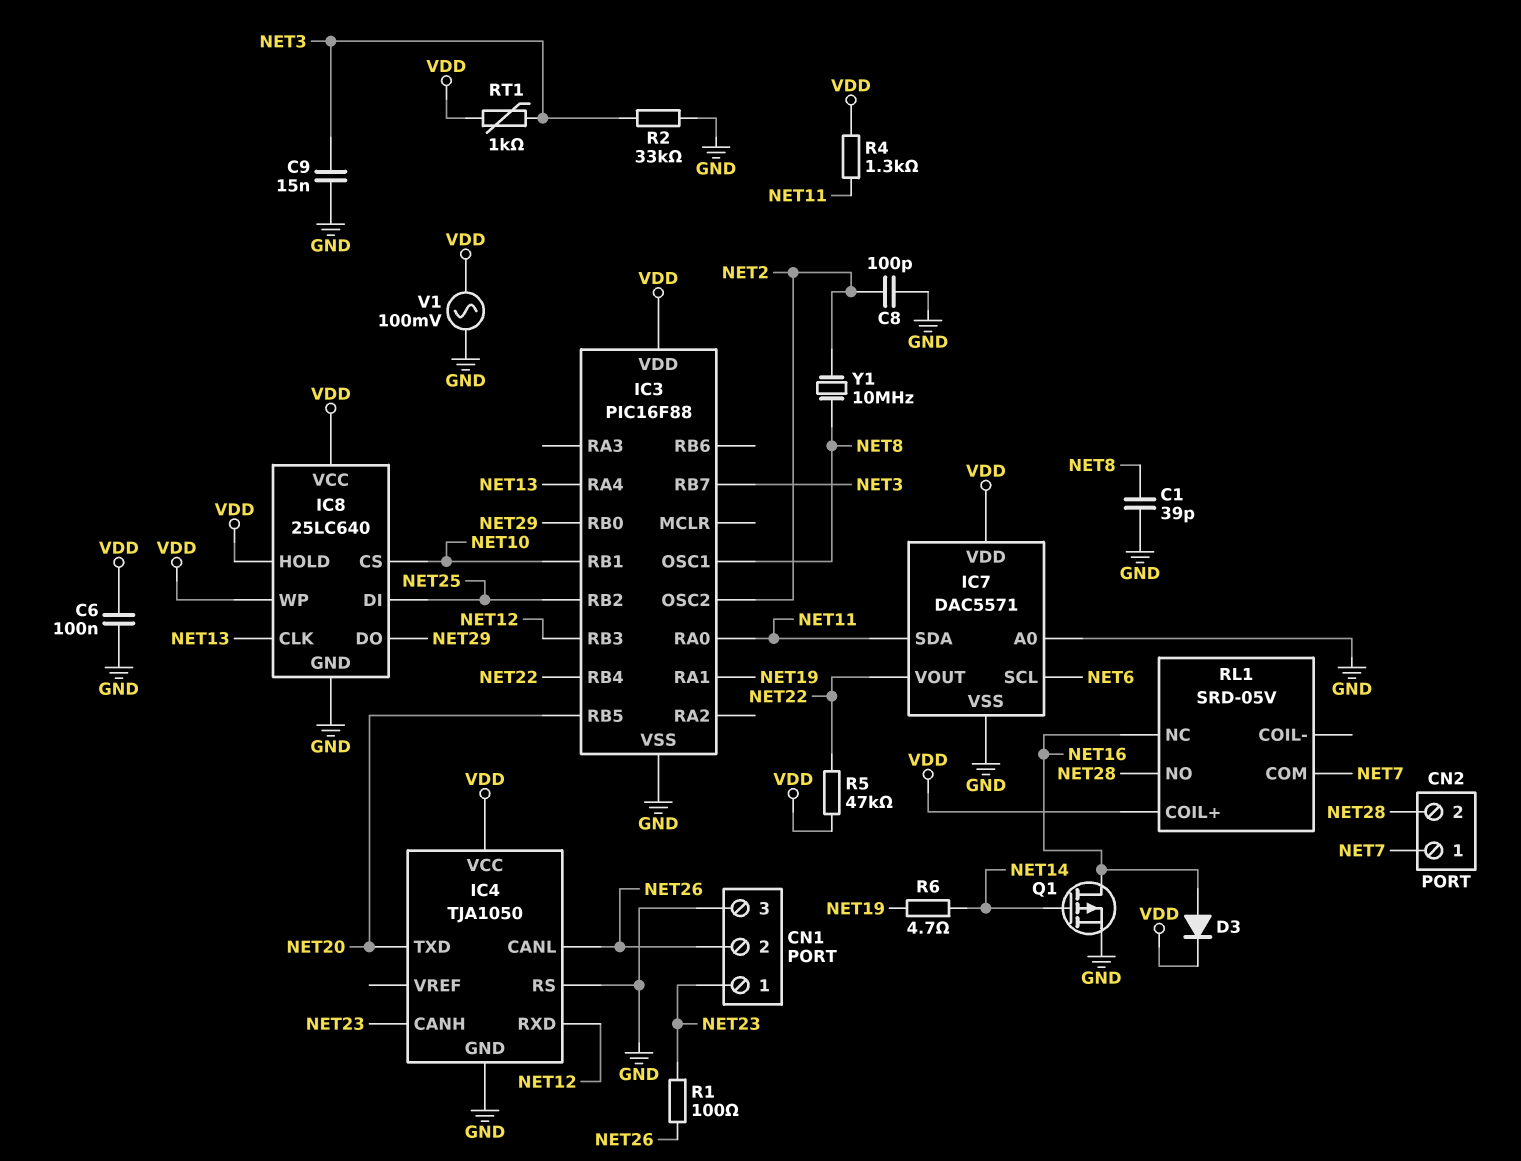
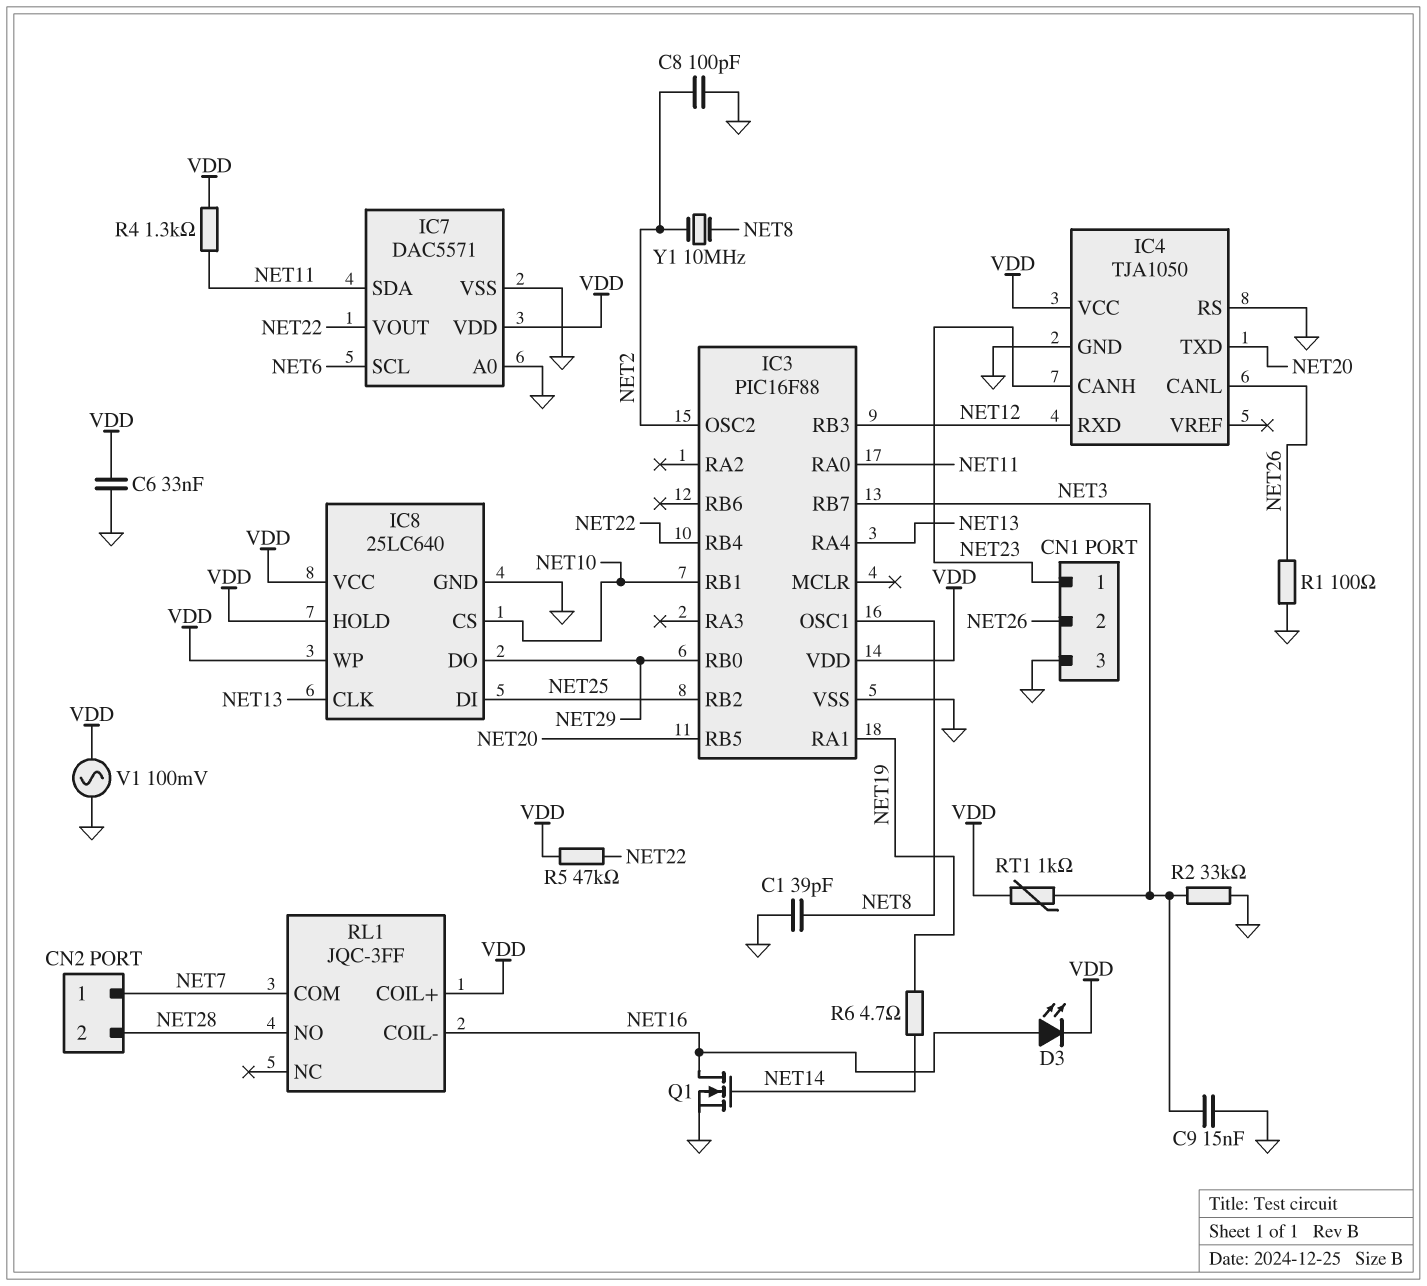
C6: 100nF (GND, VDD) -> 33nF (GND, VDD)
D3: diode (A NET16, K VDD) -> LED (A NET16, K VDD)
Q1: PMOS (G NET14, D NET16, S GND) -> NMOS (G NET14, D NET16, S GND)
R1: 100 (NET23, NET26) -> 100 (GND, NET26)
RL1: SRD-05V -> JQC-3FF
RL1 pin COIL-: none -> NET16
RL1 pin NC: NET16 -> none

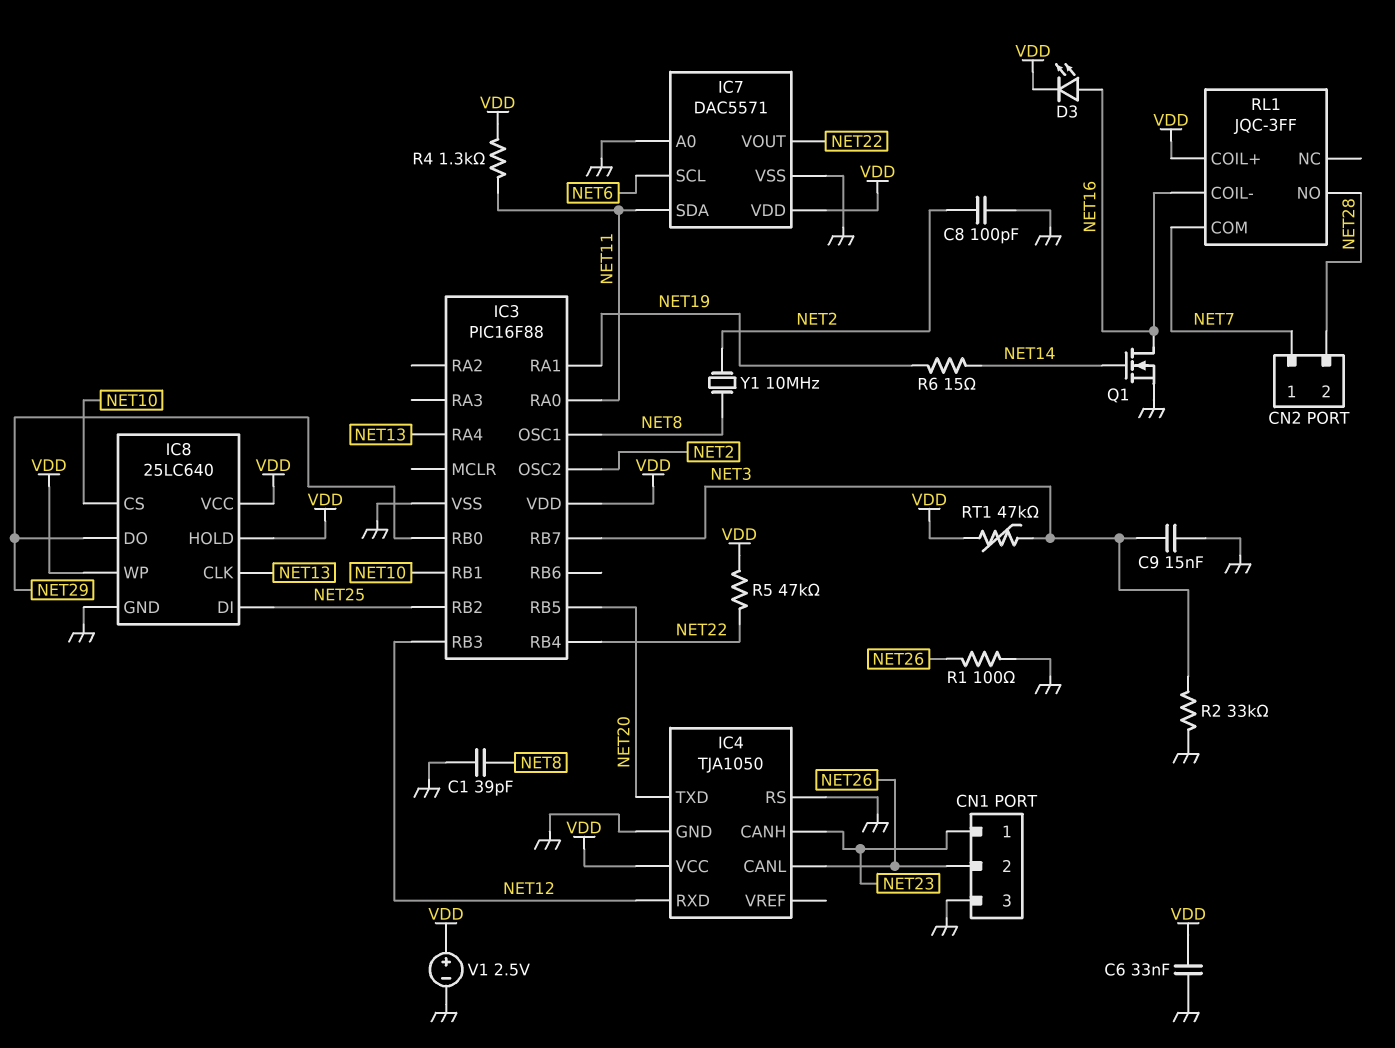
R6: 4.7 (NET14, NET19) -> 15 (NET14, NET19)
RT1: 1k (NET3, VDD) -> 47k (NET3, VDD)
V1: AC 100mV (GND, VDD) -> 2.5V (plus VDD, minus GND)

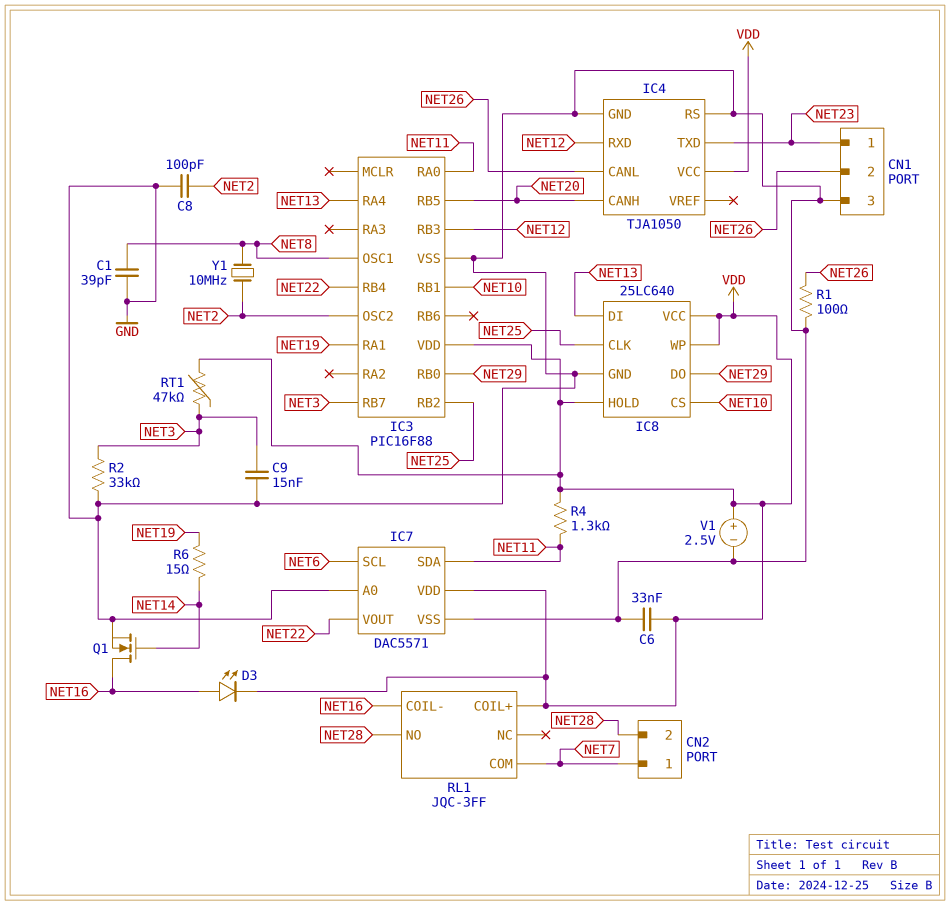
IC4 pin CANH: NET23 -> NET20
IC4 pin TXD: NET20 -> NET23
IC8 pin CLK: NET13 -> NET25
IC8 pin DI: NET25 -> NET13
R5: 47k (NET22, VDD) -> none

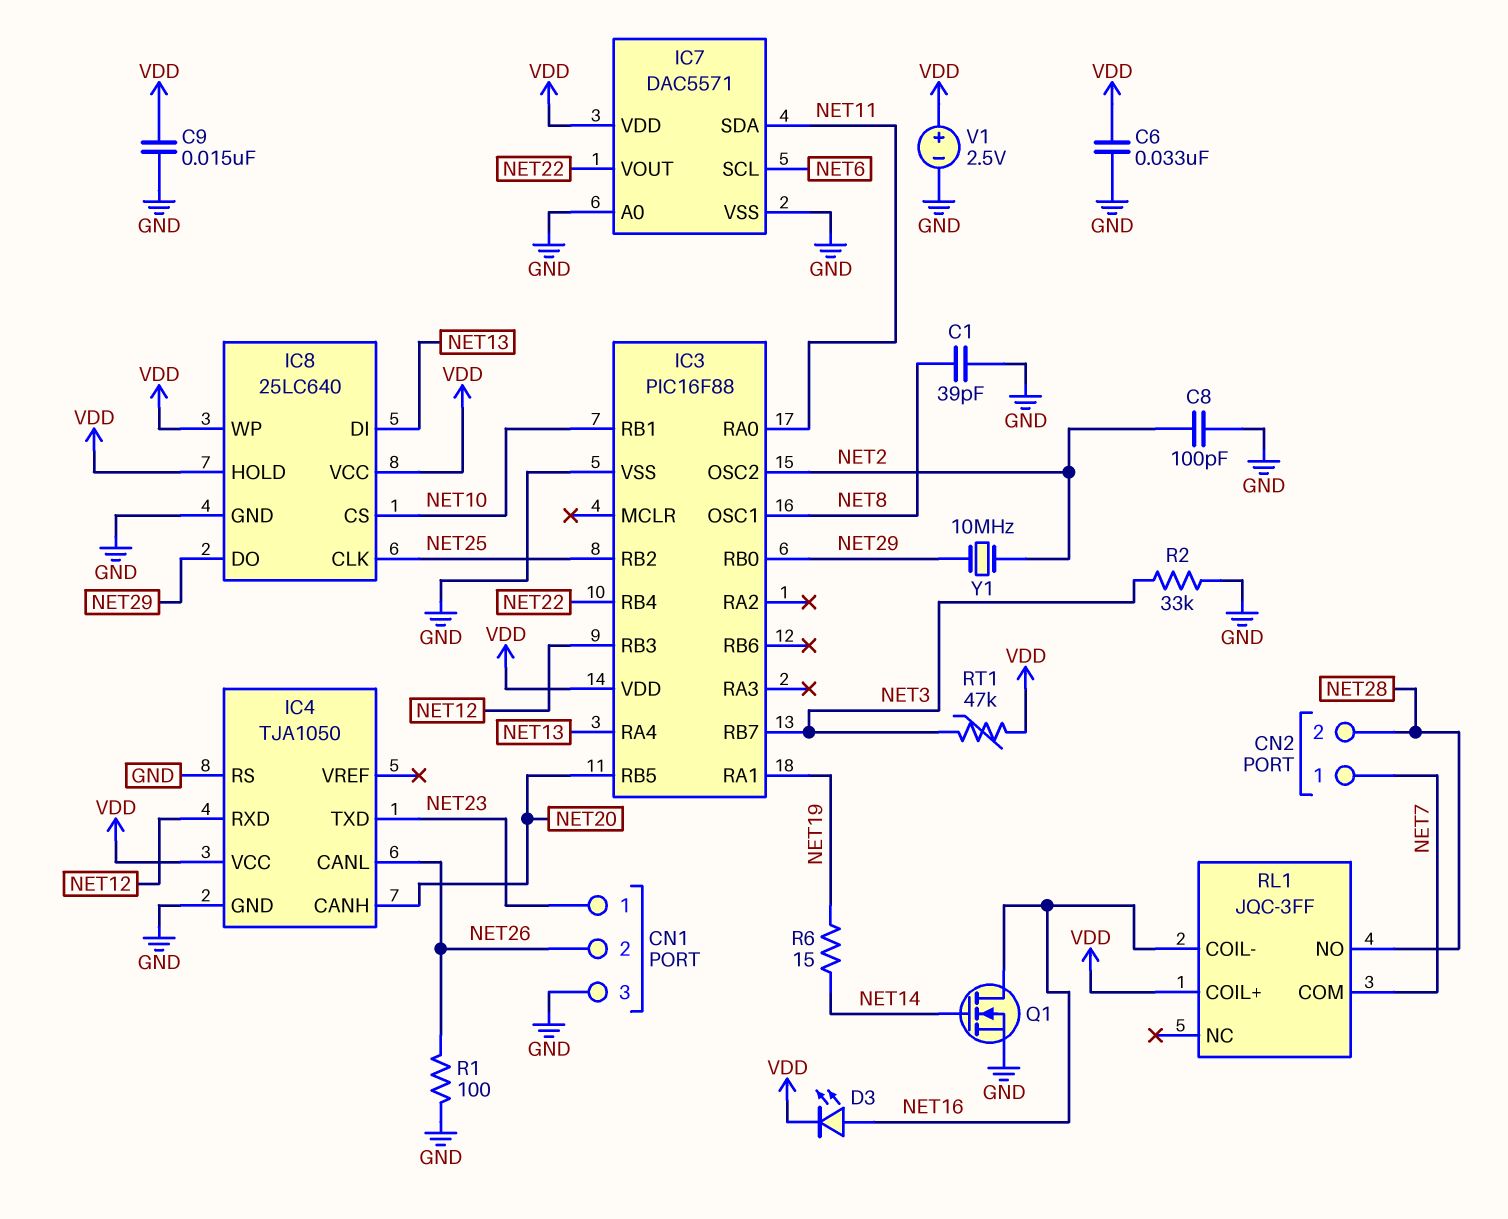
C9: 15nF (GND, NET3) -> 15nF (GND, VDD)
R4: 1.3k (NET11, VDD) -> none
Y1: 10MHz (NET2, NET8) -> 10MHz (NET2, NET29)

